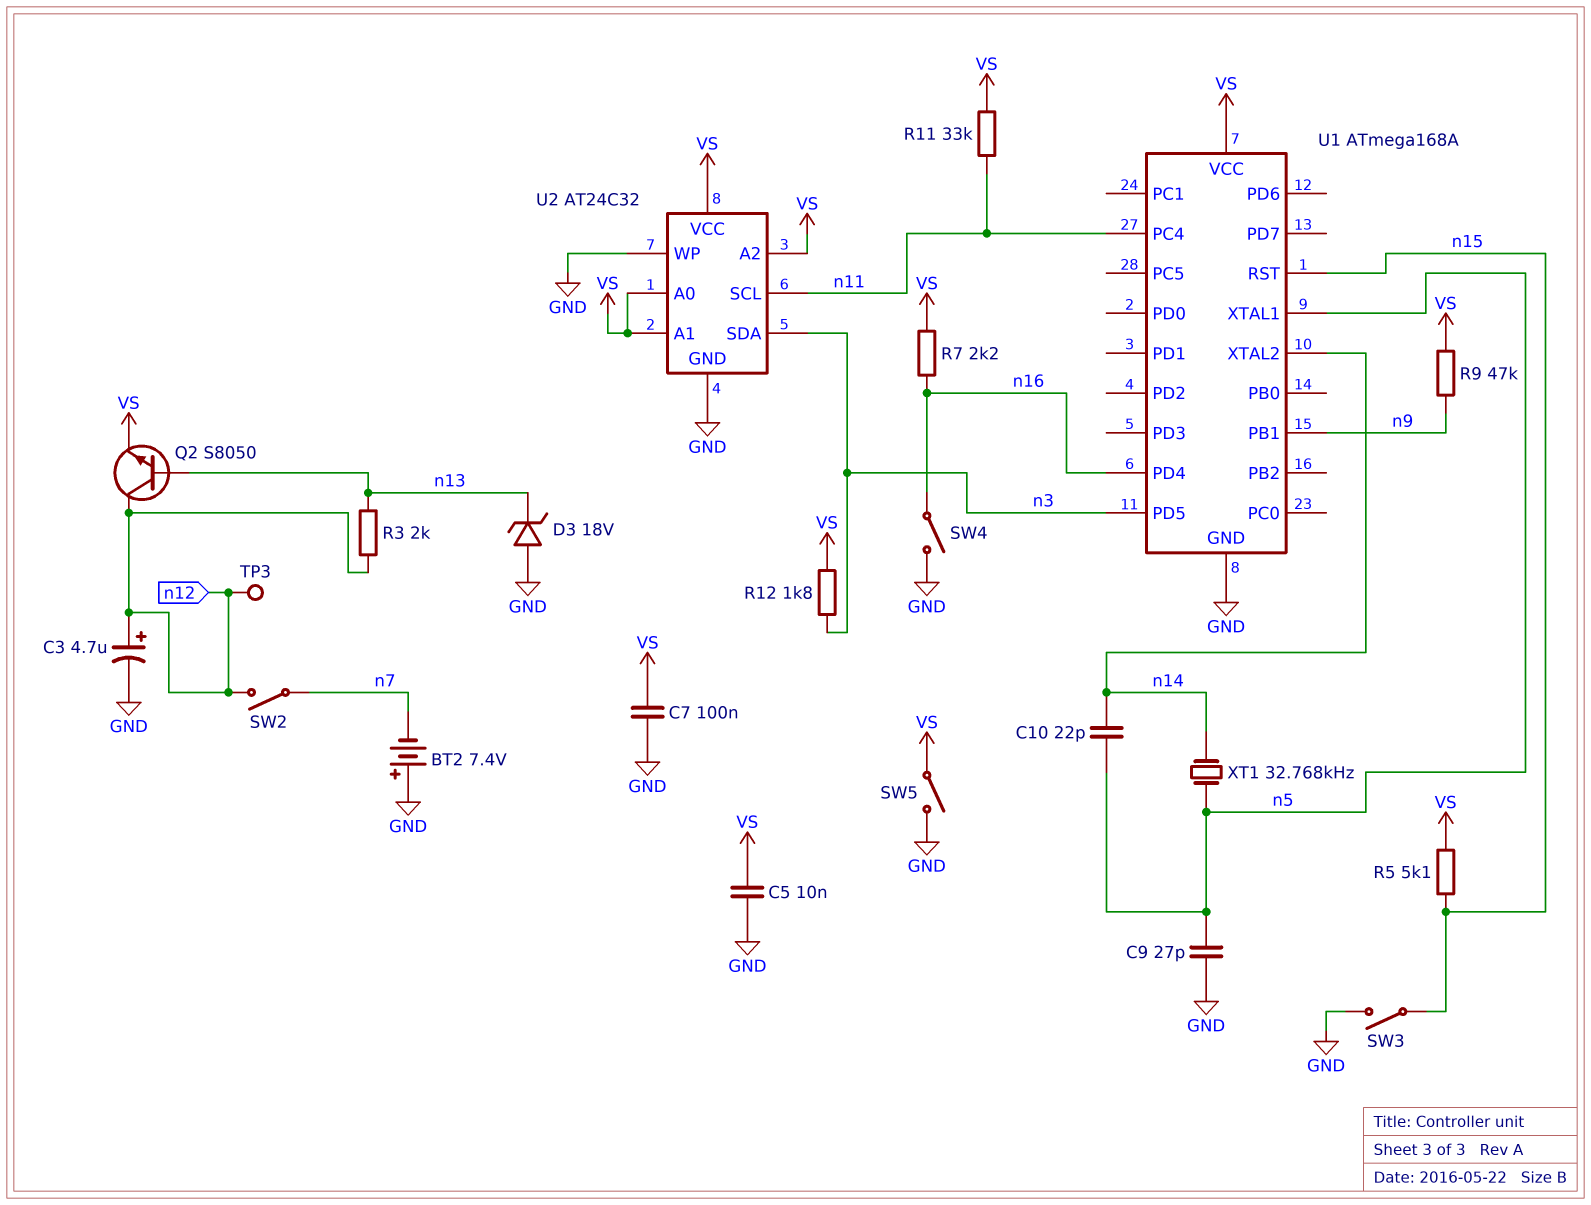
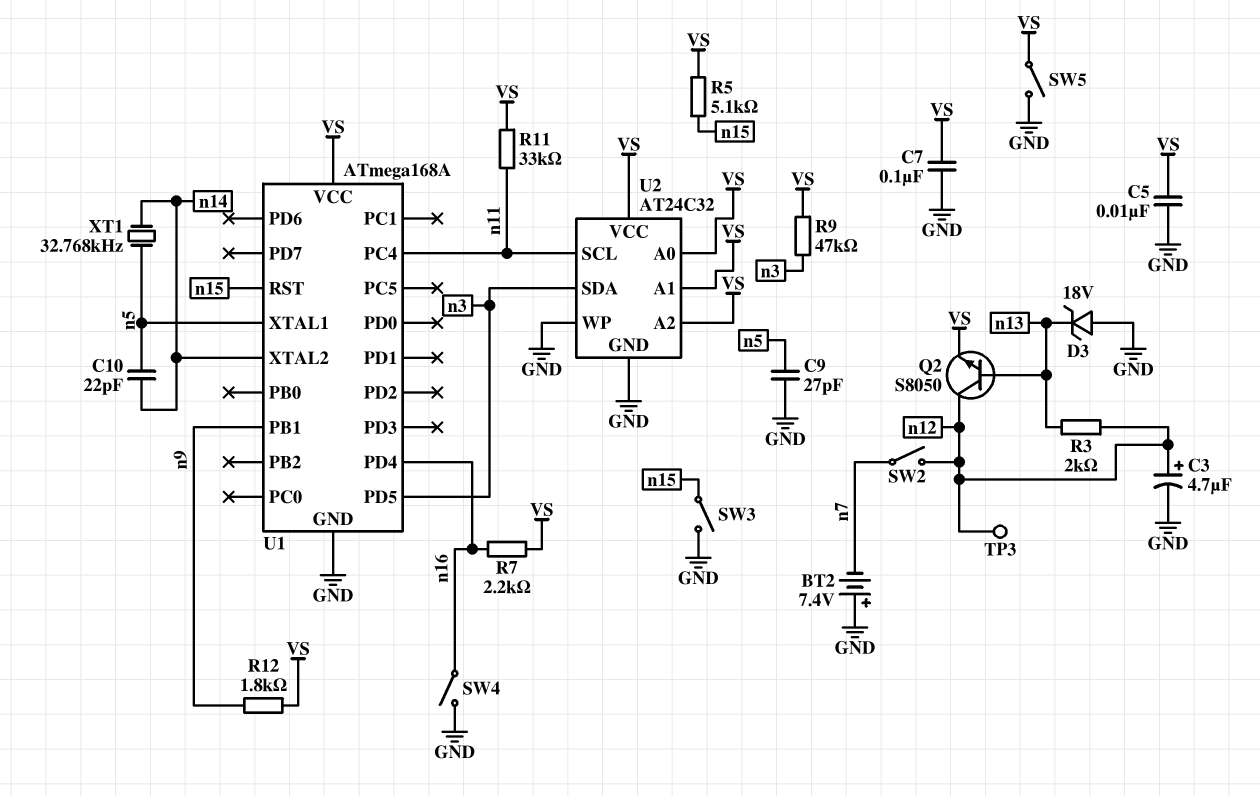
R9: 47k (VS, n9) -> 47k (VS, n3)
R12: 1.8k (VS, n3) -> 1.8k (VS, n9)

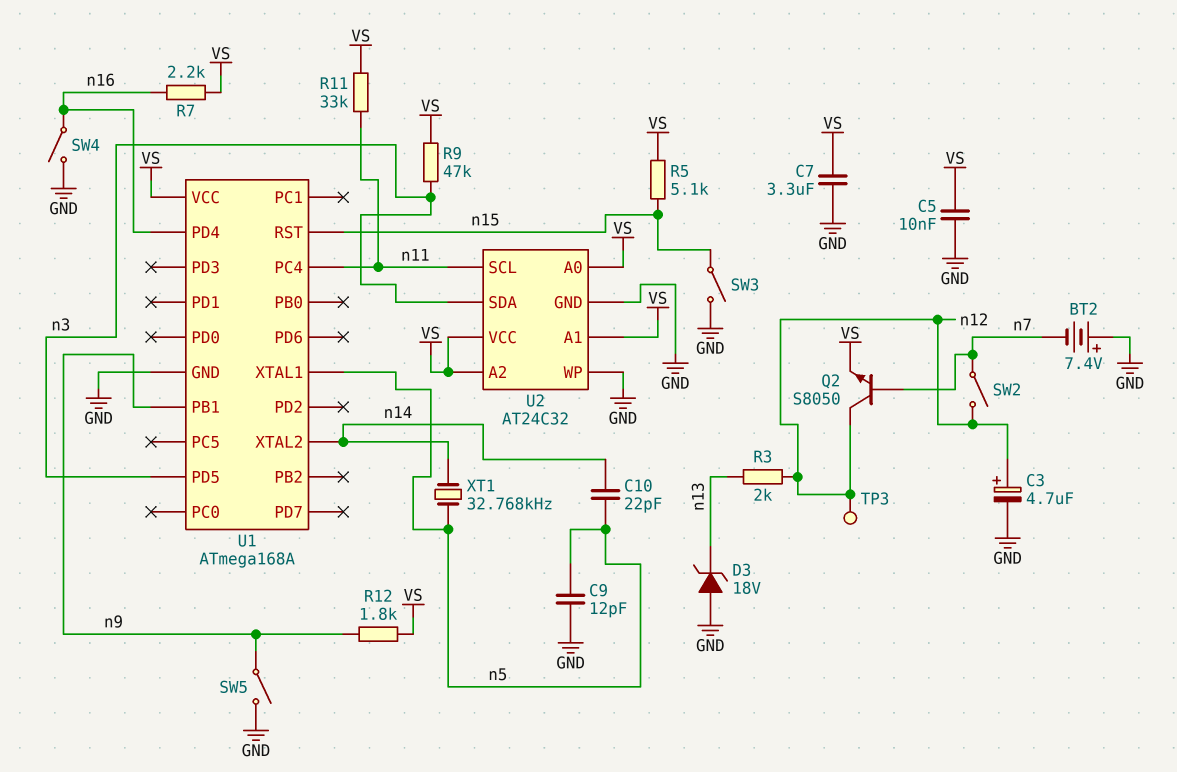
C7: 100nF (GND, VS) -> 3.3uF (GND, VS)
C9: 27pF (GND, n5) -> 12pF (GND, n5)
Q2: NPN S8050 (B n13, C n12, E VS) -> NPN S8050 (B n7, C n12, E VS)
SW5: switch (GND, VS) -> switch (GND, n9)

